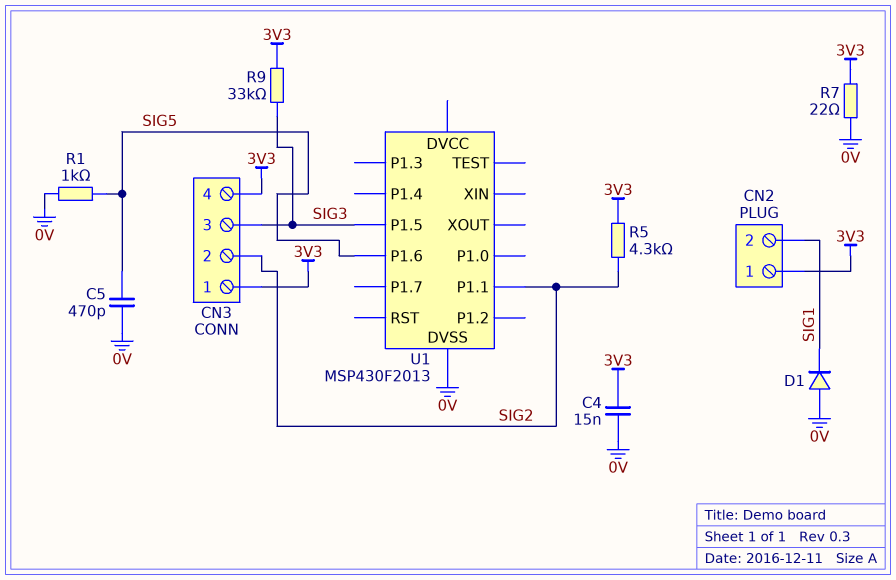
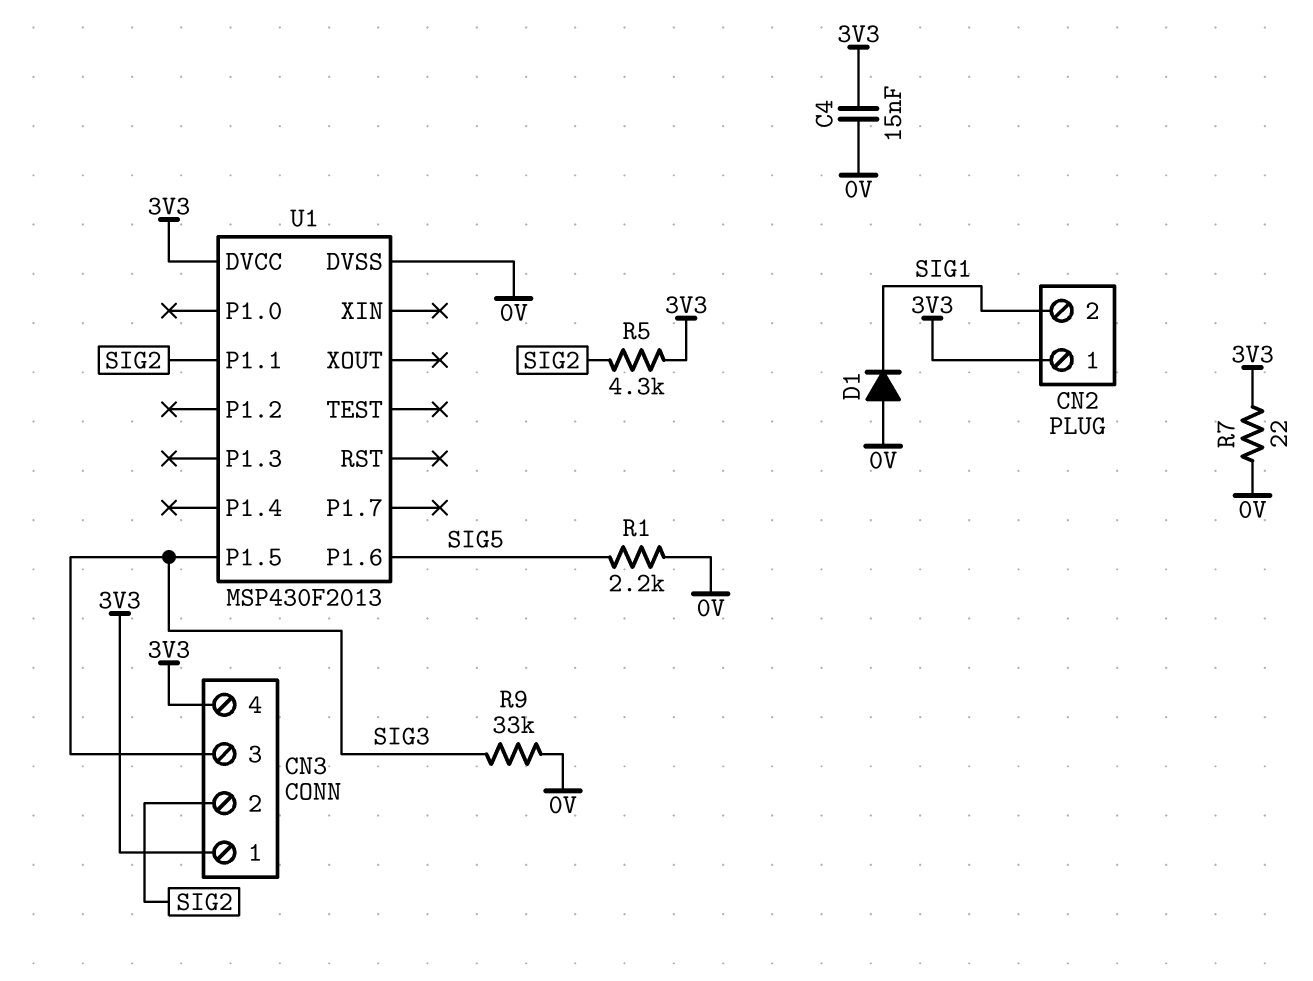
C5: 470pF (0V, SIG5) -> none
R1: 1k (0V, SIG5) -> 2.2k (0V, SIG5)
R9: 33k (3V3, SIG3) -> 33k (0V, SIG3)
U1 pin DVCC: none -> 3V3

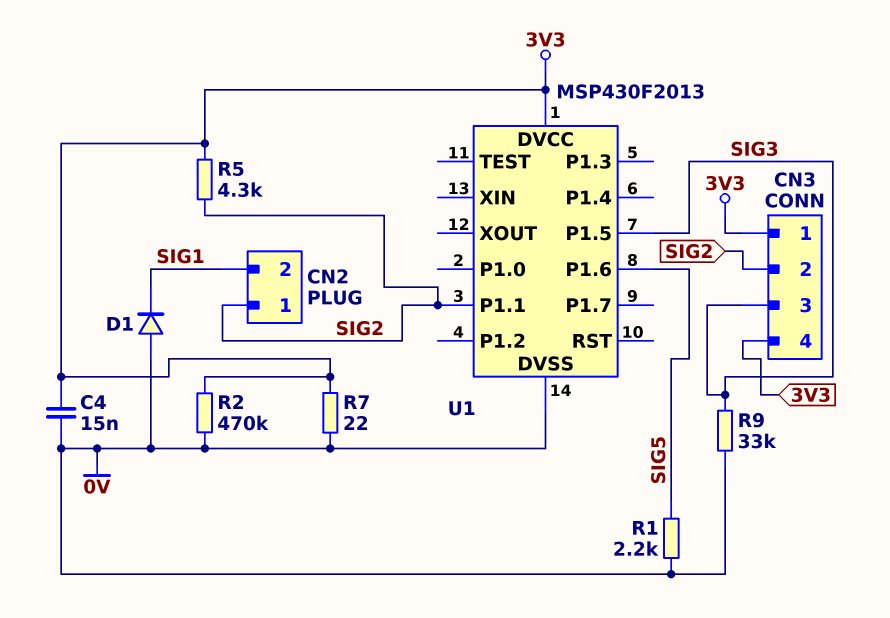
CN2 pin 1: 3V3 -> SIG2
R2: none -> 470k (0V, 3V3)

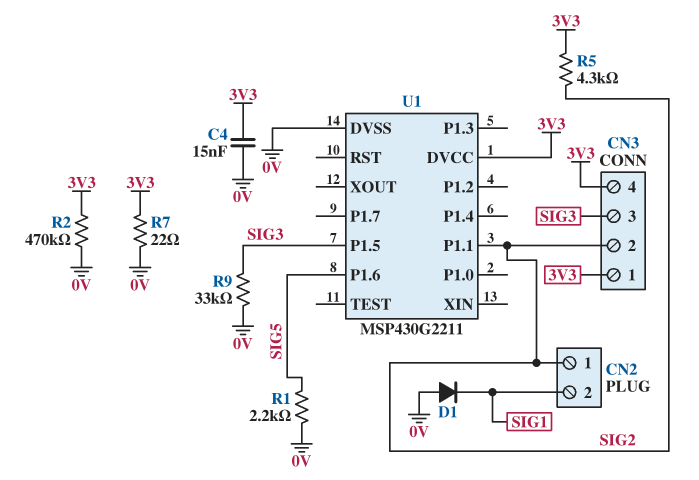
U1: MSP430F2013 -> MSP430G2211

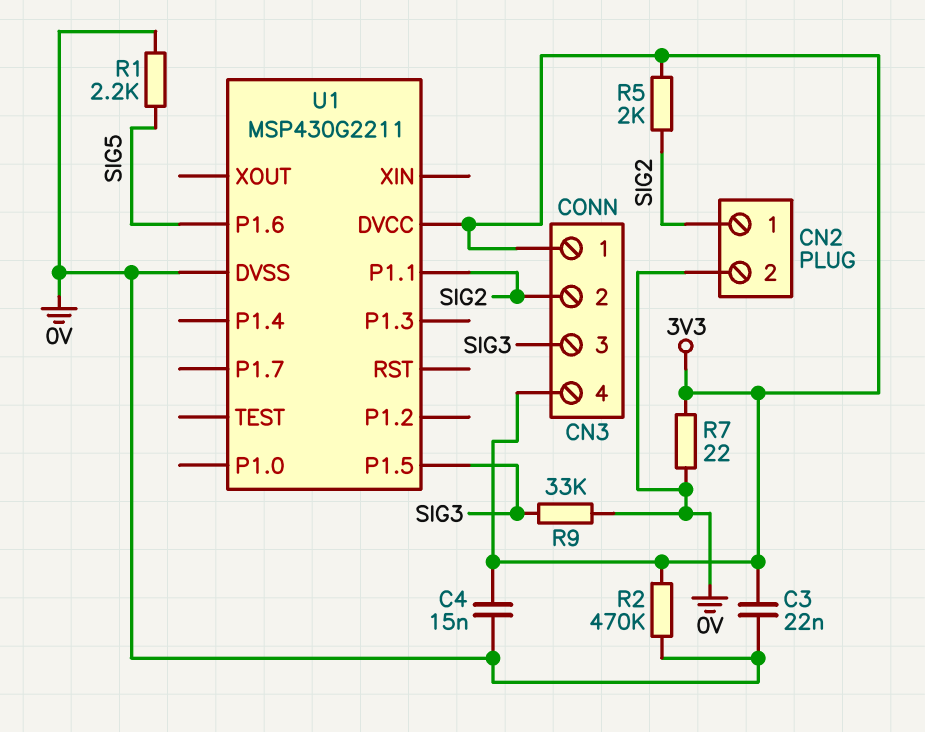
C3: none -> 22nF (0V, 3V3)
CN2 pin 2: SIG1 -> 0V
D1: diode (A 0V, K SIG1) -> none
R5: 4.3k (3V3, SIG2) -> 2k (3V3, SIG2)

